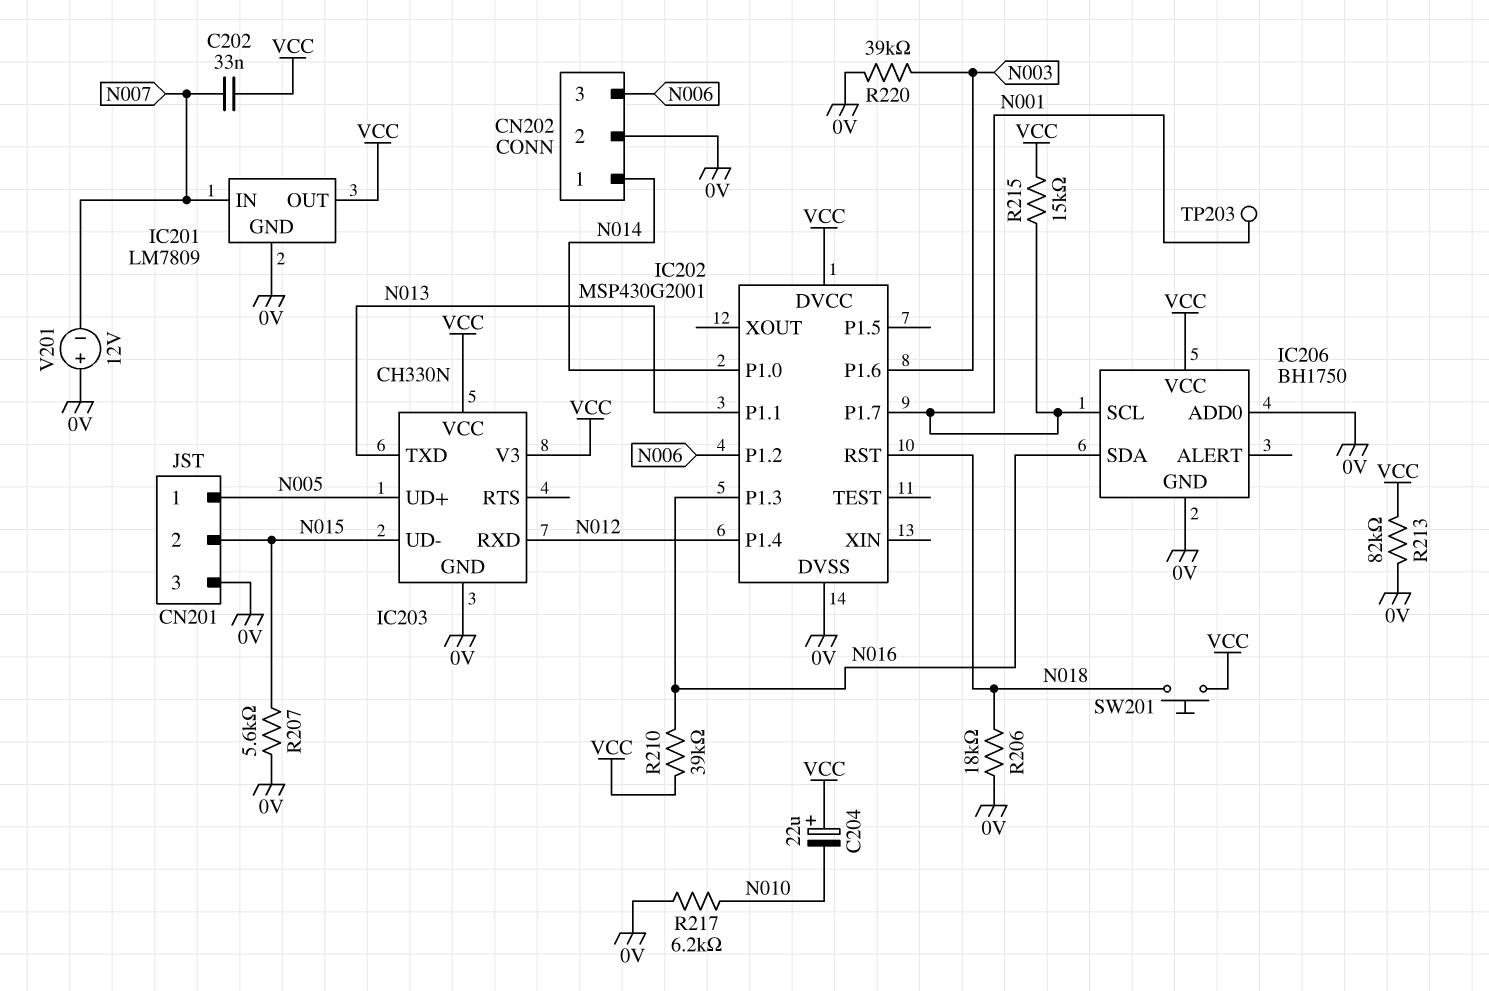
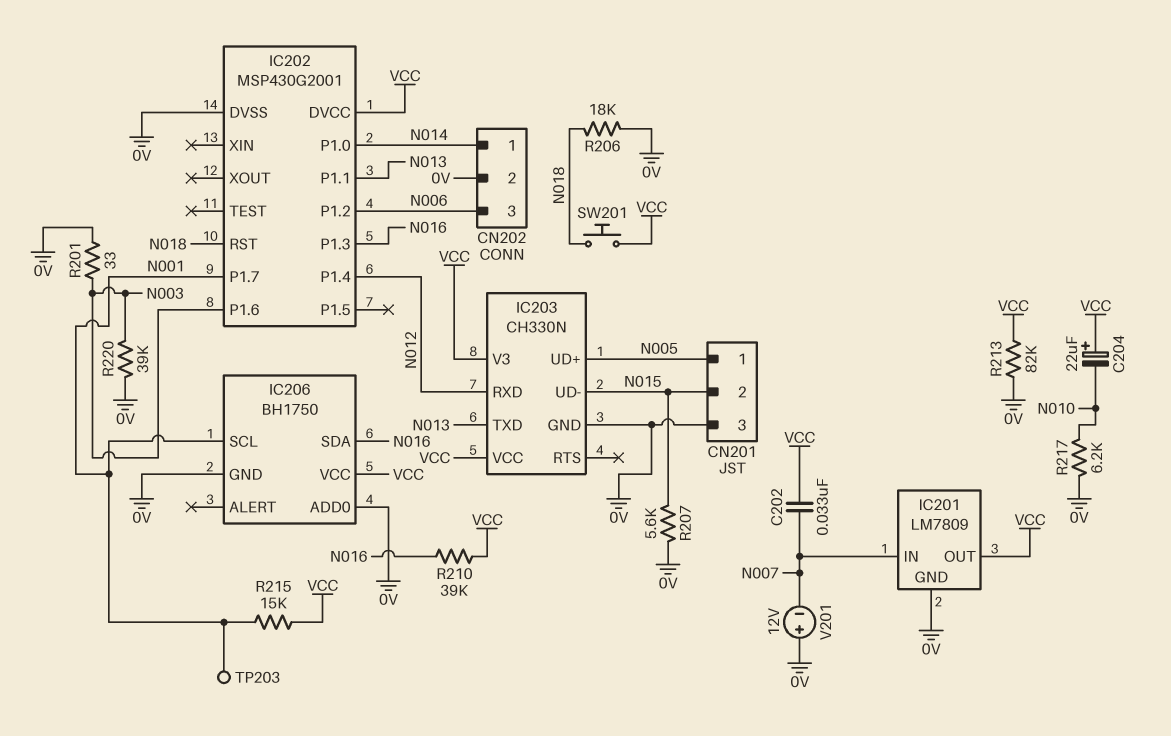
R201: none -> 33 (0V, N003)

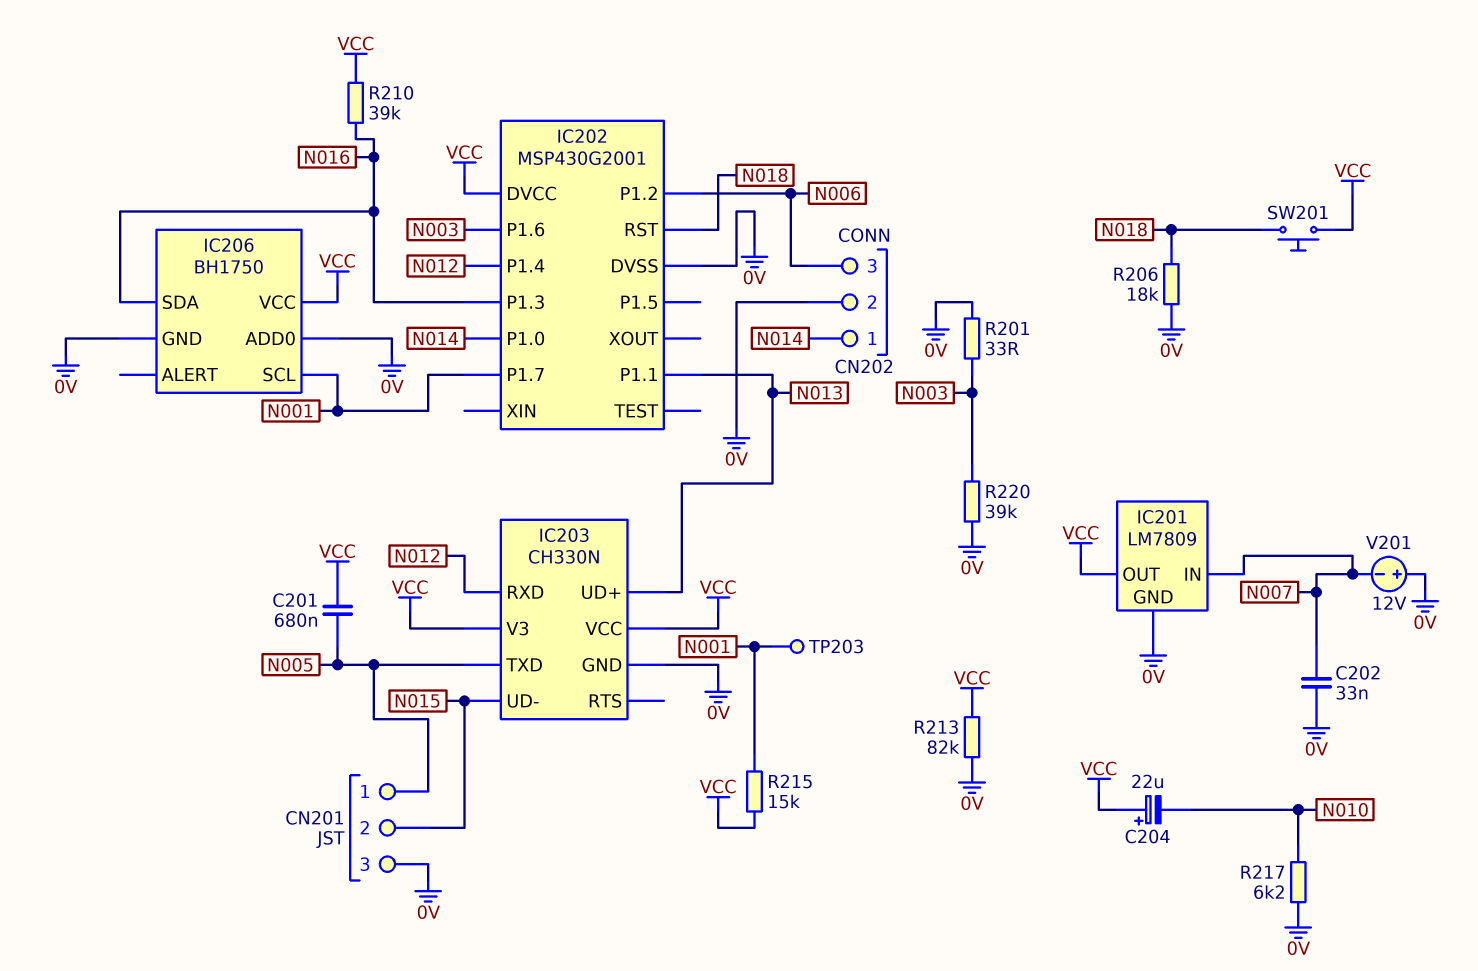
C201: none -> 680nF (N005, VCC)
C202: 33nF (N007, VCC) -> 33nF (0V, N007)
IC203 pin TXD: N013 -> N005
IC203 pin UD+: N005 -> N013
R207: 5.6k (0V, N015) -> none

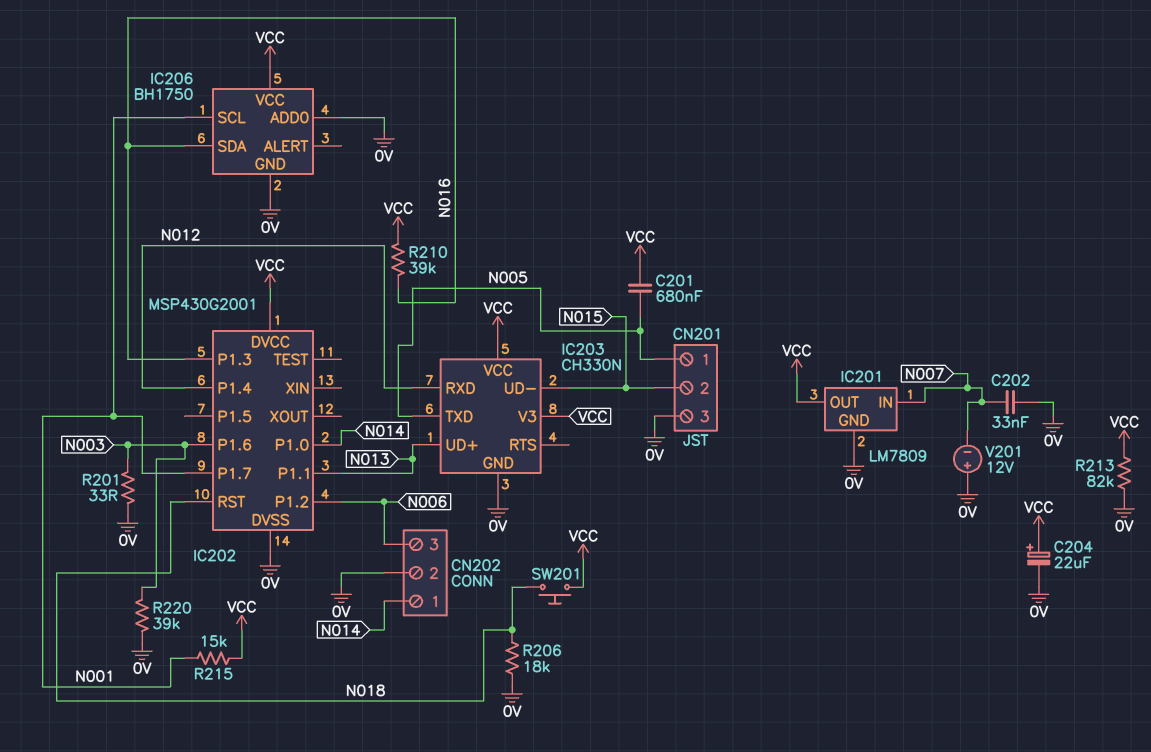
C204: 22uF (plus VCC, minus N010) -> 22uF (plus VCC, minus 0V)
R217: 6.2k (0V, N010) -> none
TP203: test point (N001) -> none

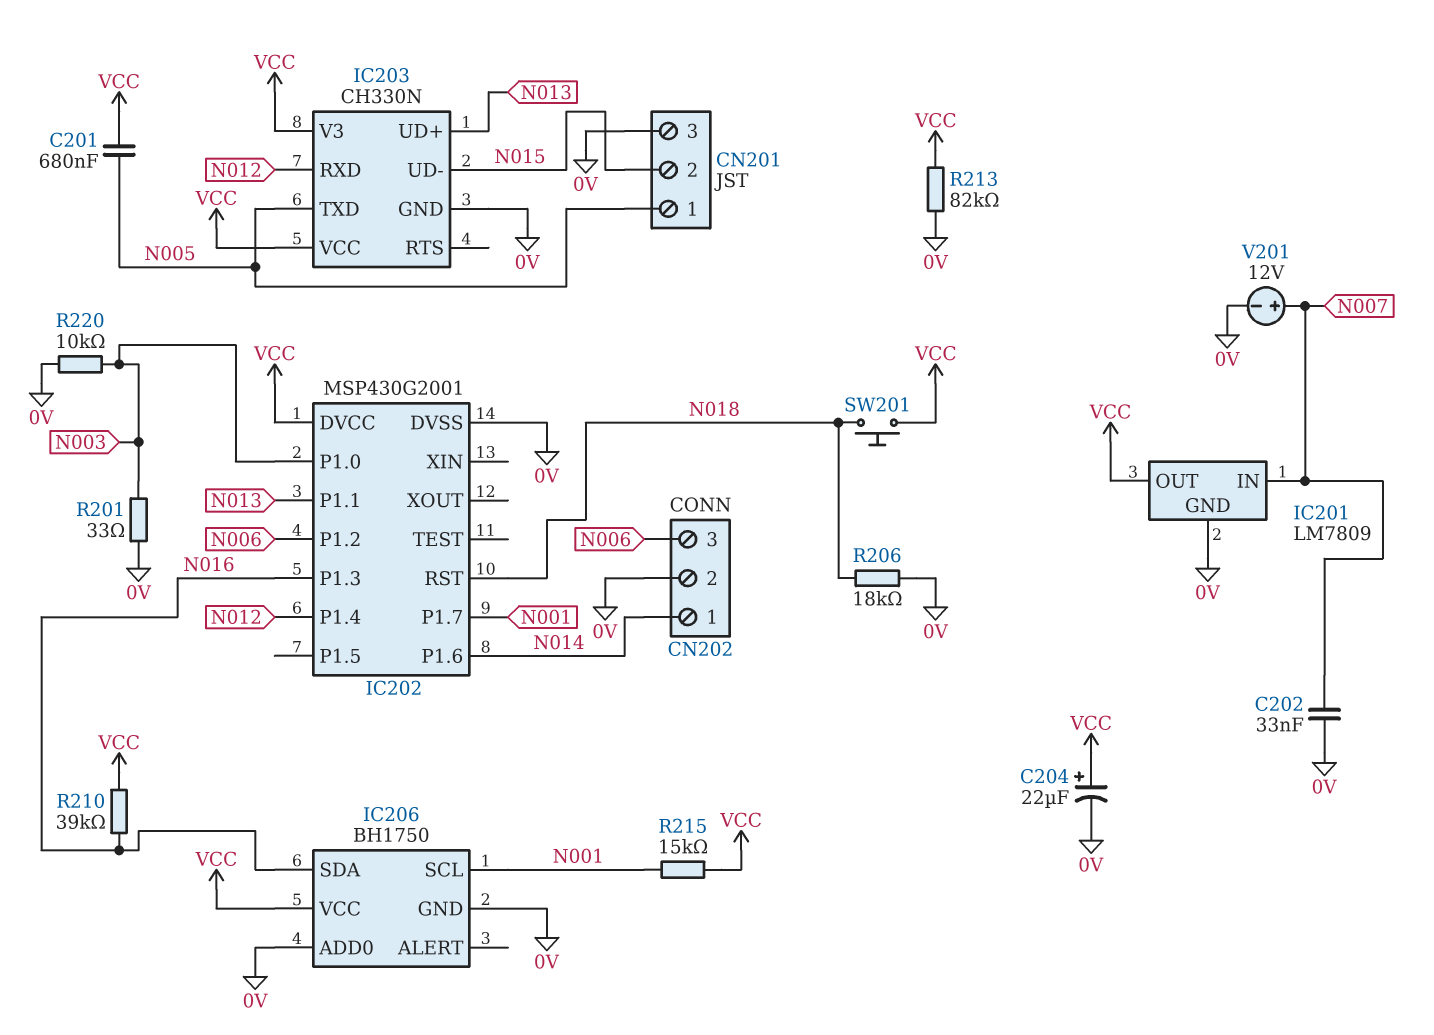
IC202 pin P1.0: N014 -> N003
IC202 pin P1.6: N003 -> N014
R220: 39k (0V, N003) -> 10k (0V, N003)
V201: 12V (plus 0V, minus N007) -> 12V (plus N007, minus 0V)

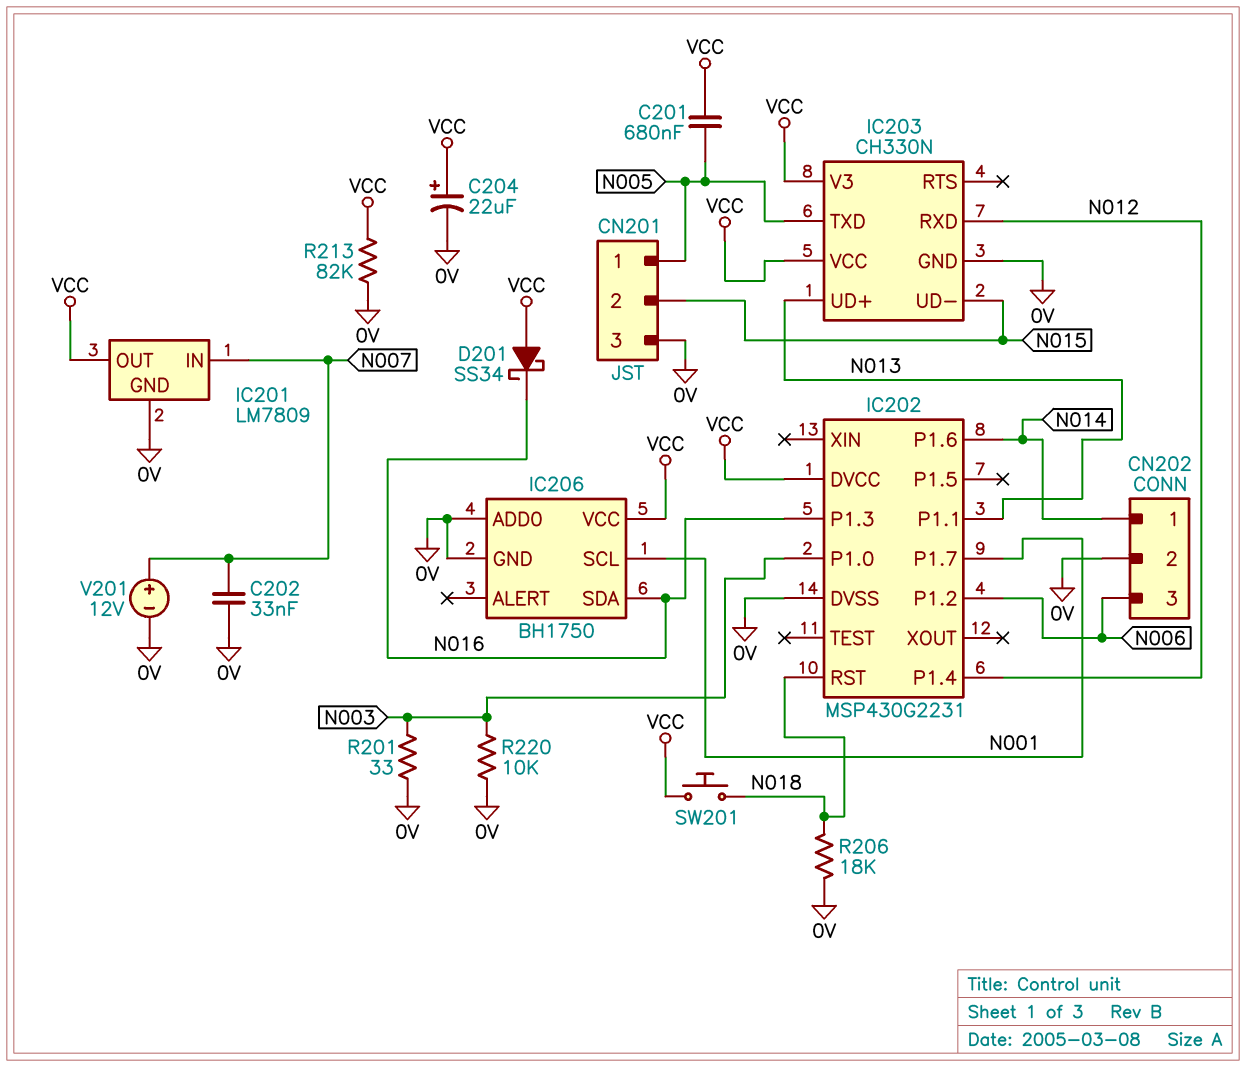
D201: none -> schottky SS34 (A VCC, K N016)
IC202: MSP430G2001 -> MSP430G2231
R210: 39k (N016, VCC) -> none
R215: 15k (N001, VCC) -> none

